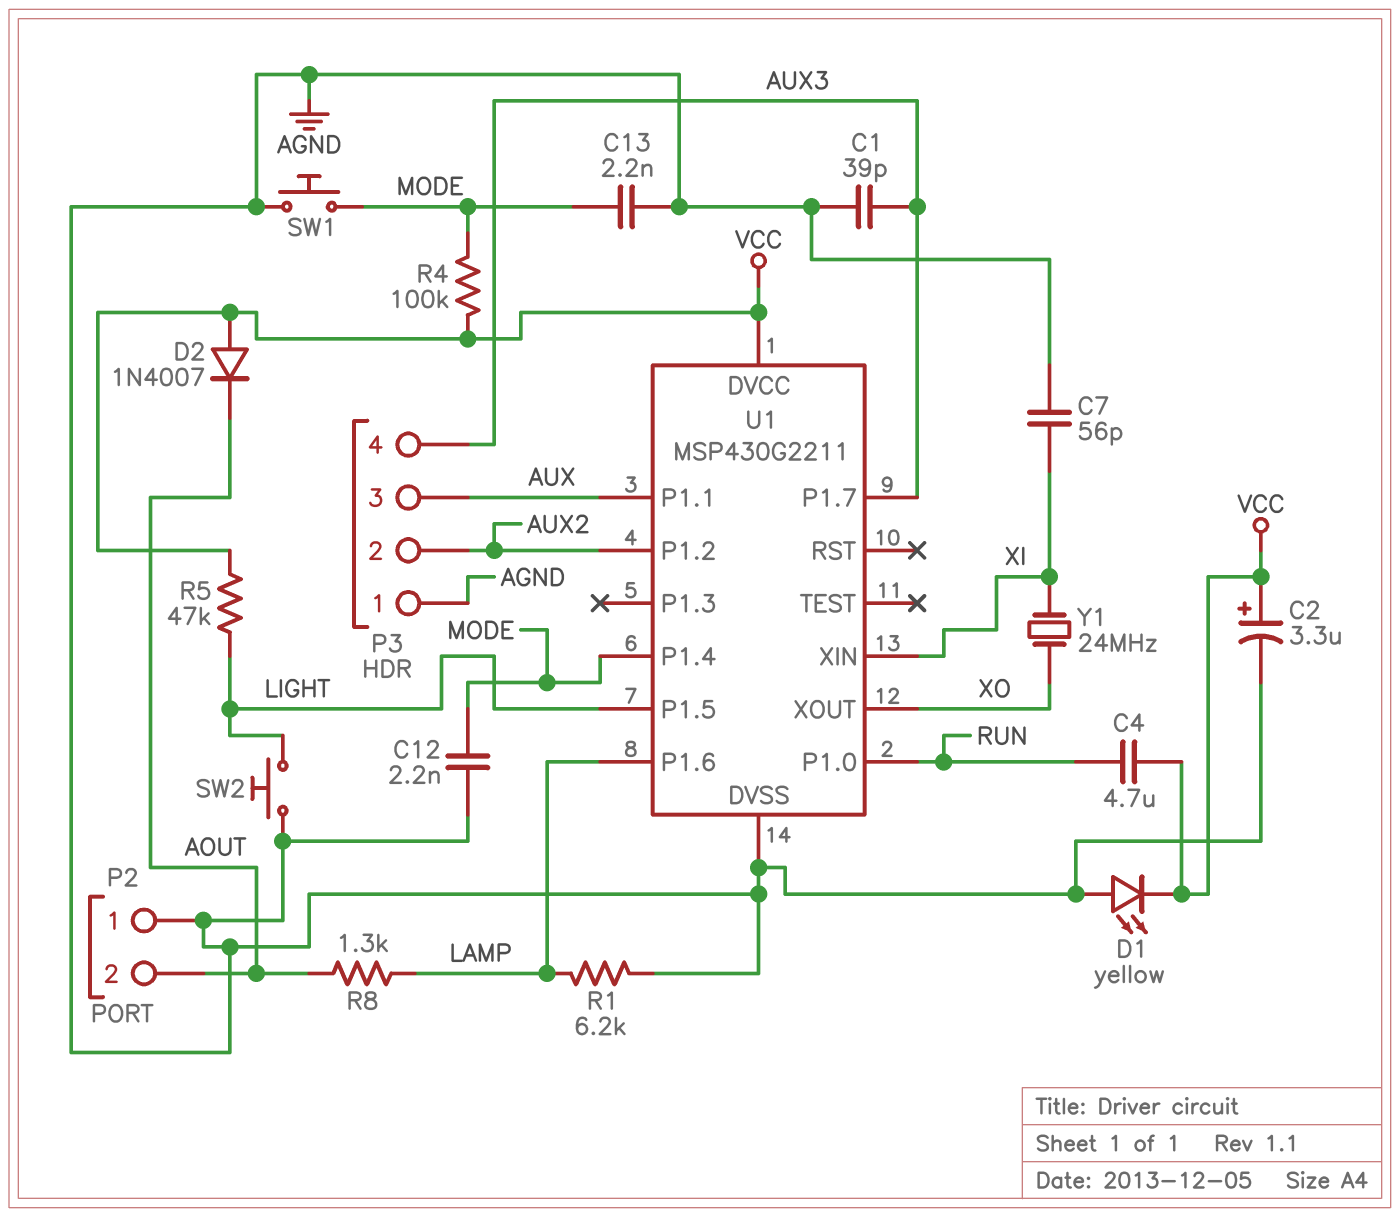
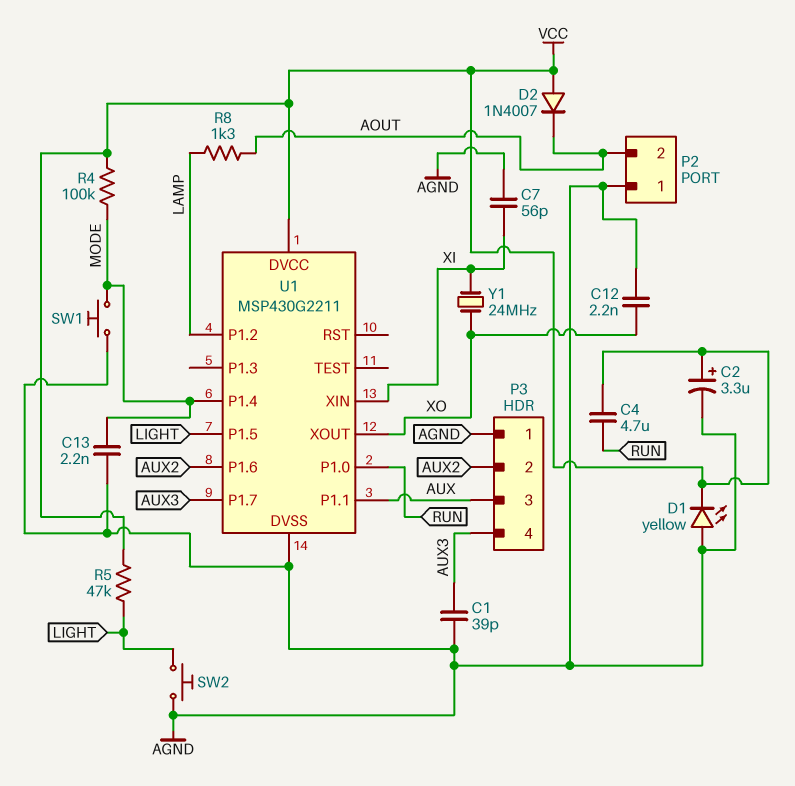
C12: 2.2nF (AGND, MODE) -> 2.2nF (AGND, XO)
R1: 6.2k (AGND, LAMP) -> none
U1 pin P1.2: AUX2 -> LAMP
U1 pin P1.6: LAMP -> AUX2

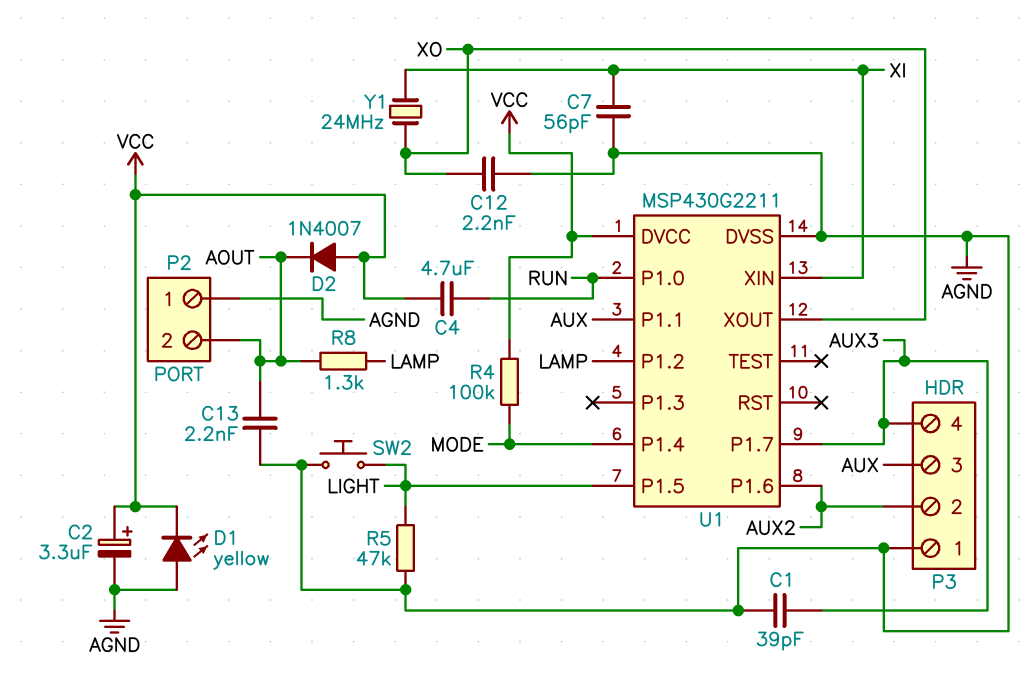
C13: 2.2nF (AGND, MODE) -> 2.2nF (AGND, AOUT)
R5: 47k (LIGHT, VCC) -> 47k (AGND, LIGHT)
SW1: button (AGND, MODE) -> none

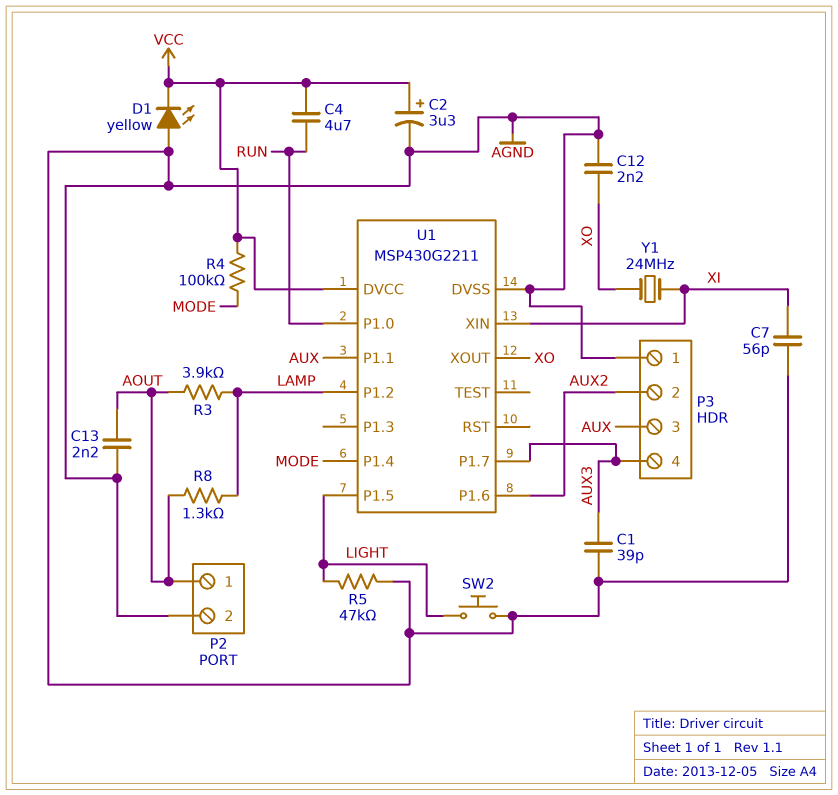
D2: diode 1N4007 (A VCC, K AOUT) -> none
P2 pin 1: AGND -> AOUT
P2 pin 2: AOUT -> AGND
R3: none -> 3.9k (AOUT, LAMP)

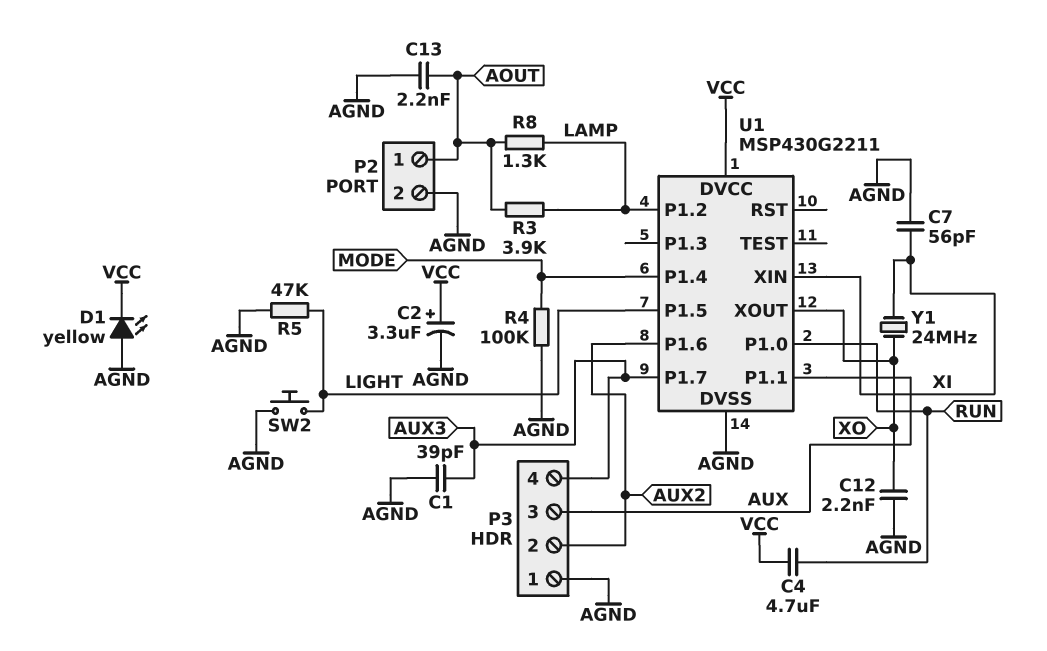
R4: 100k (MODE, VCC) -> 100k (AGND, MODE)

